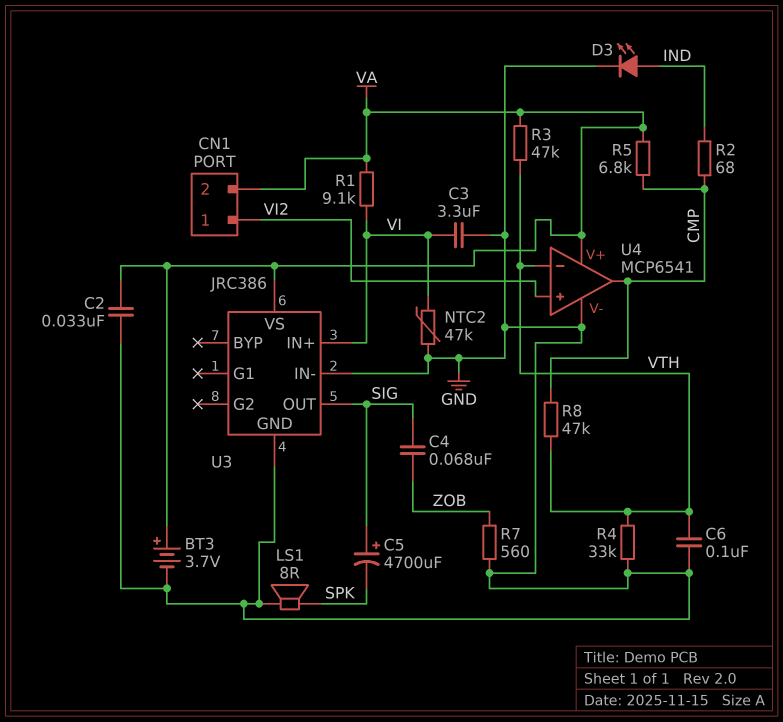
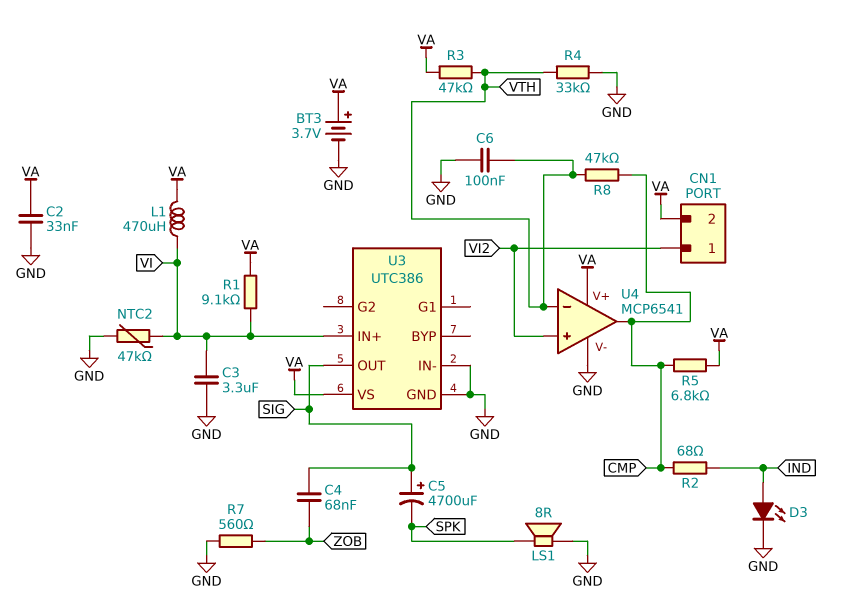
L1: none -> 470uH (VA, VI)
U3: JRC386 -> UTC386

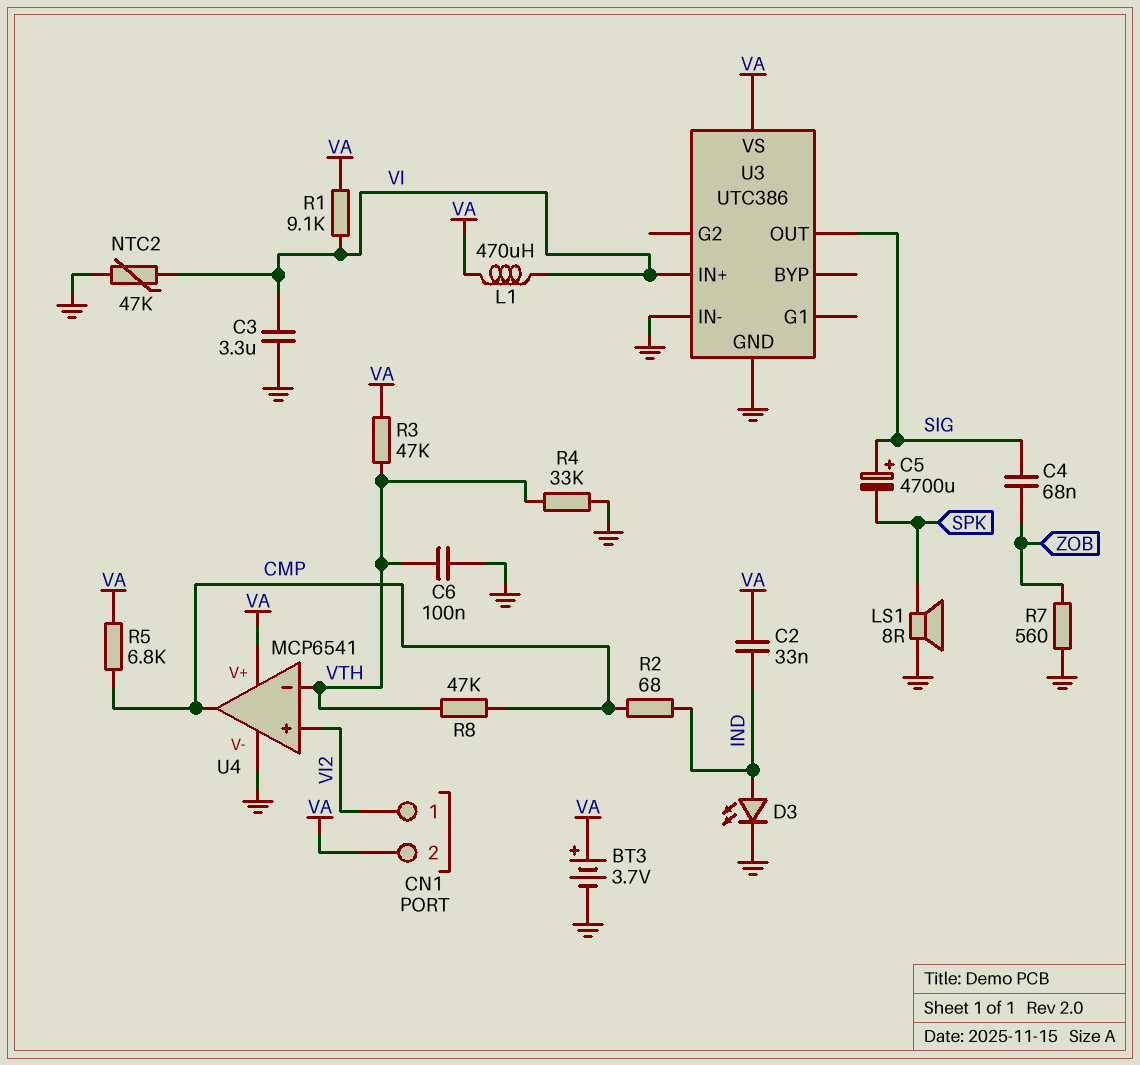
C2: 33nF (GND, VA) -> 33nF (IND, VA)

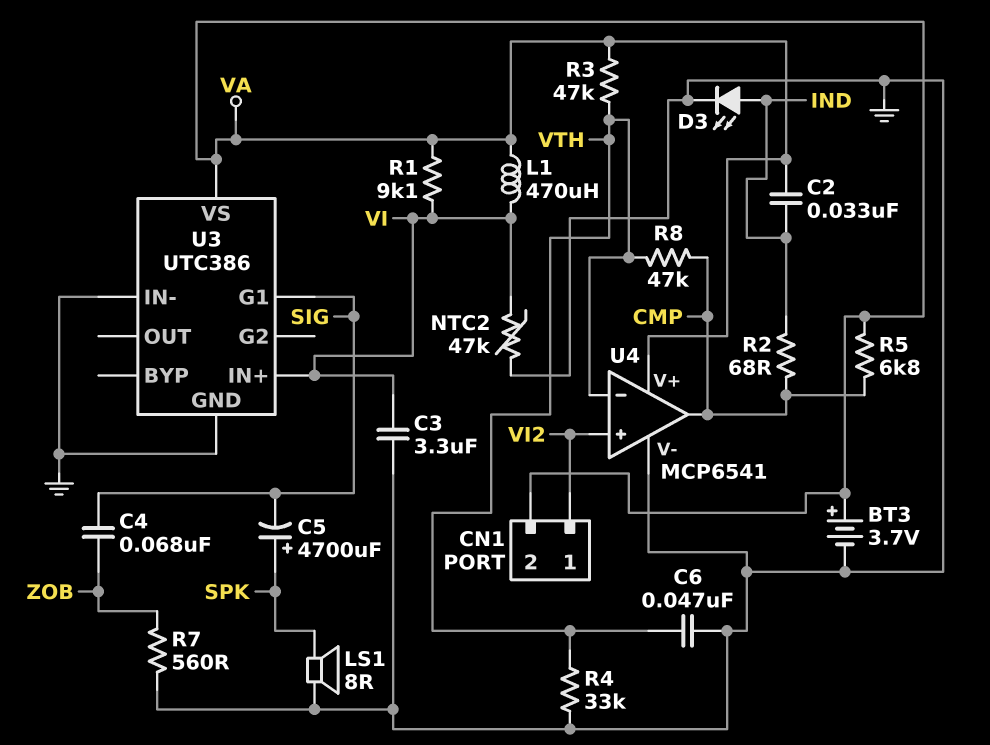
C5: 4700uF (plus SIG, minus SPK) -> 4700uF (plus SPK, minus SIG)
C6: 100nF (GND, VTH) -> 47nF (GND, VTH)
U3 pin G1: none -> SIG
U3 pin OUT: SIG -> none

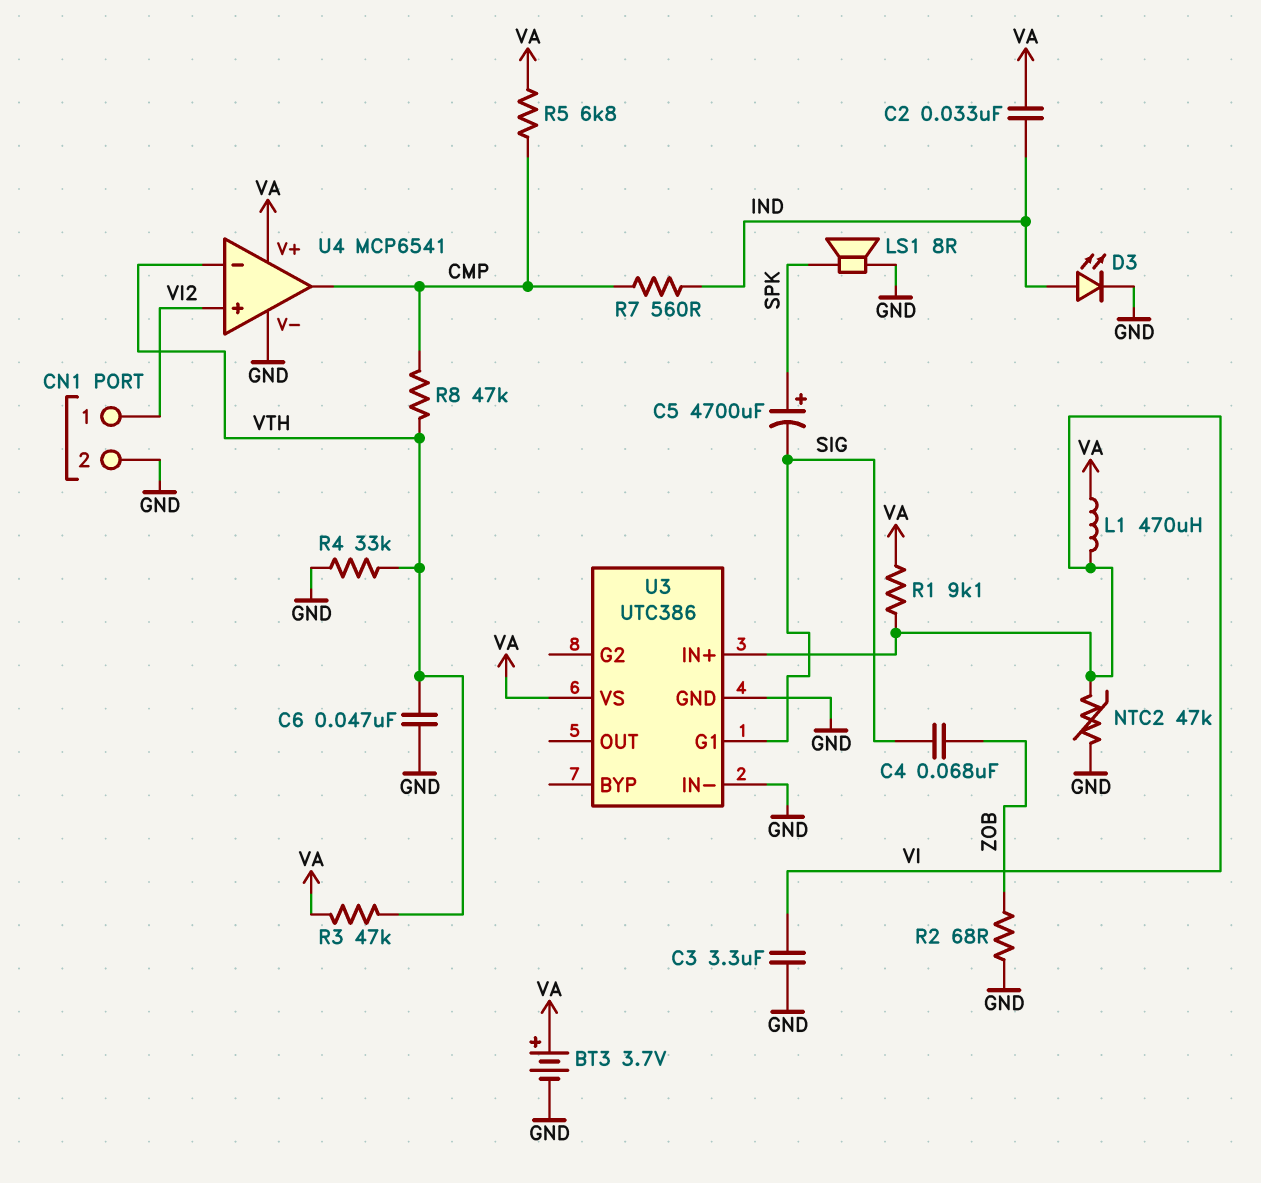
CN1 pin 2: VA -> GND
R2: 68 (CMP, IND) -> 68 (GND, ZOB)
R7: 560 (GND, ZOB) -> 560 (CMP, IND)

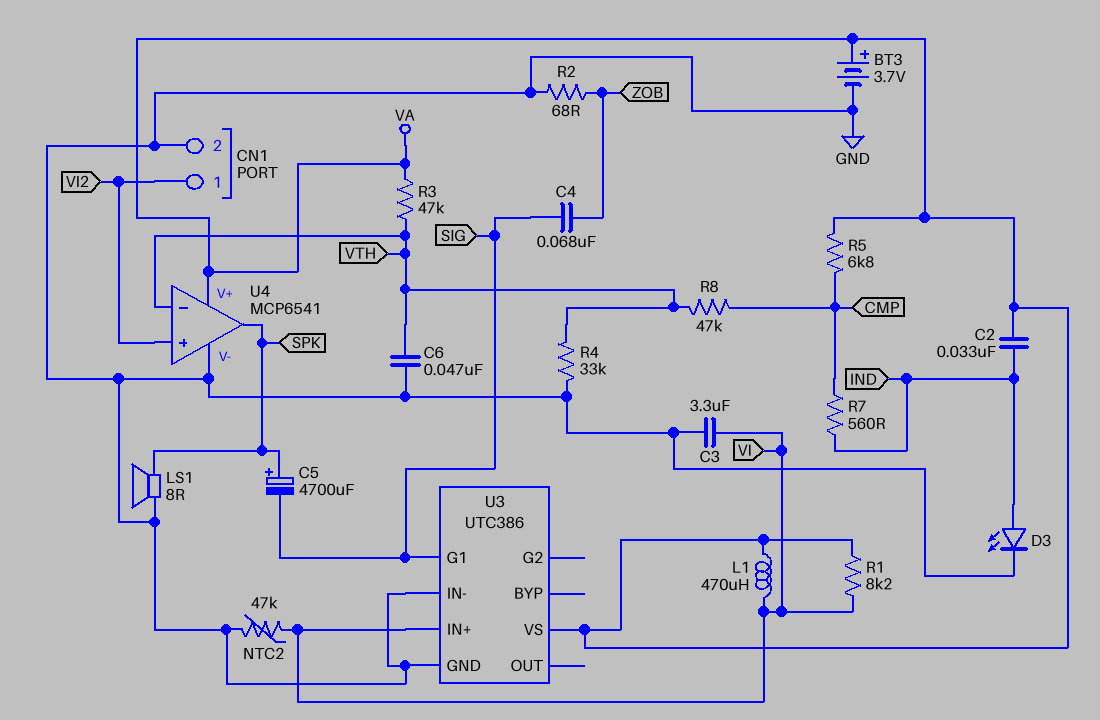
R1: 9.1k (VA, VI) -> 8.2k (VA, VI)
U4 pin out: CMP -> SPK

